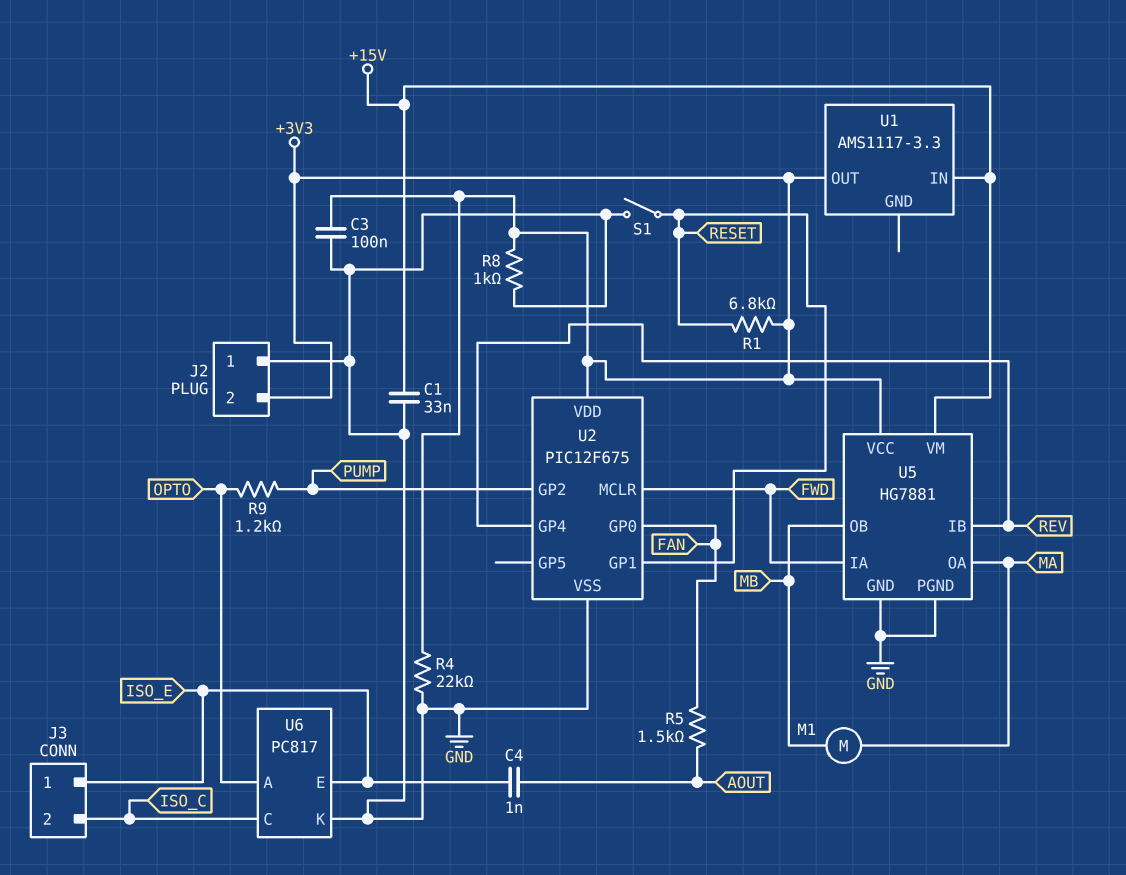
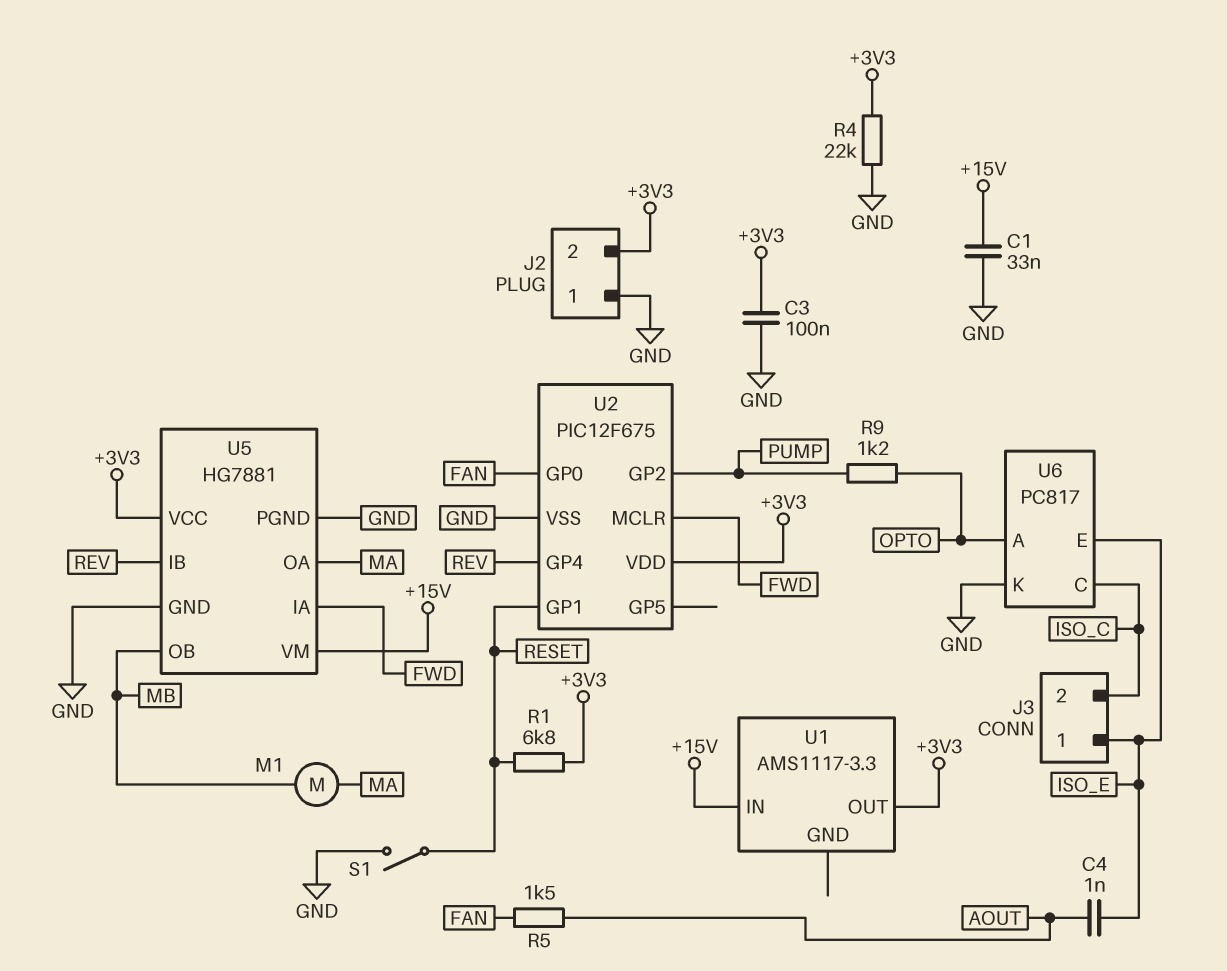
R8: 1k (+3V3, GND) -> none

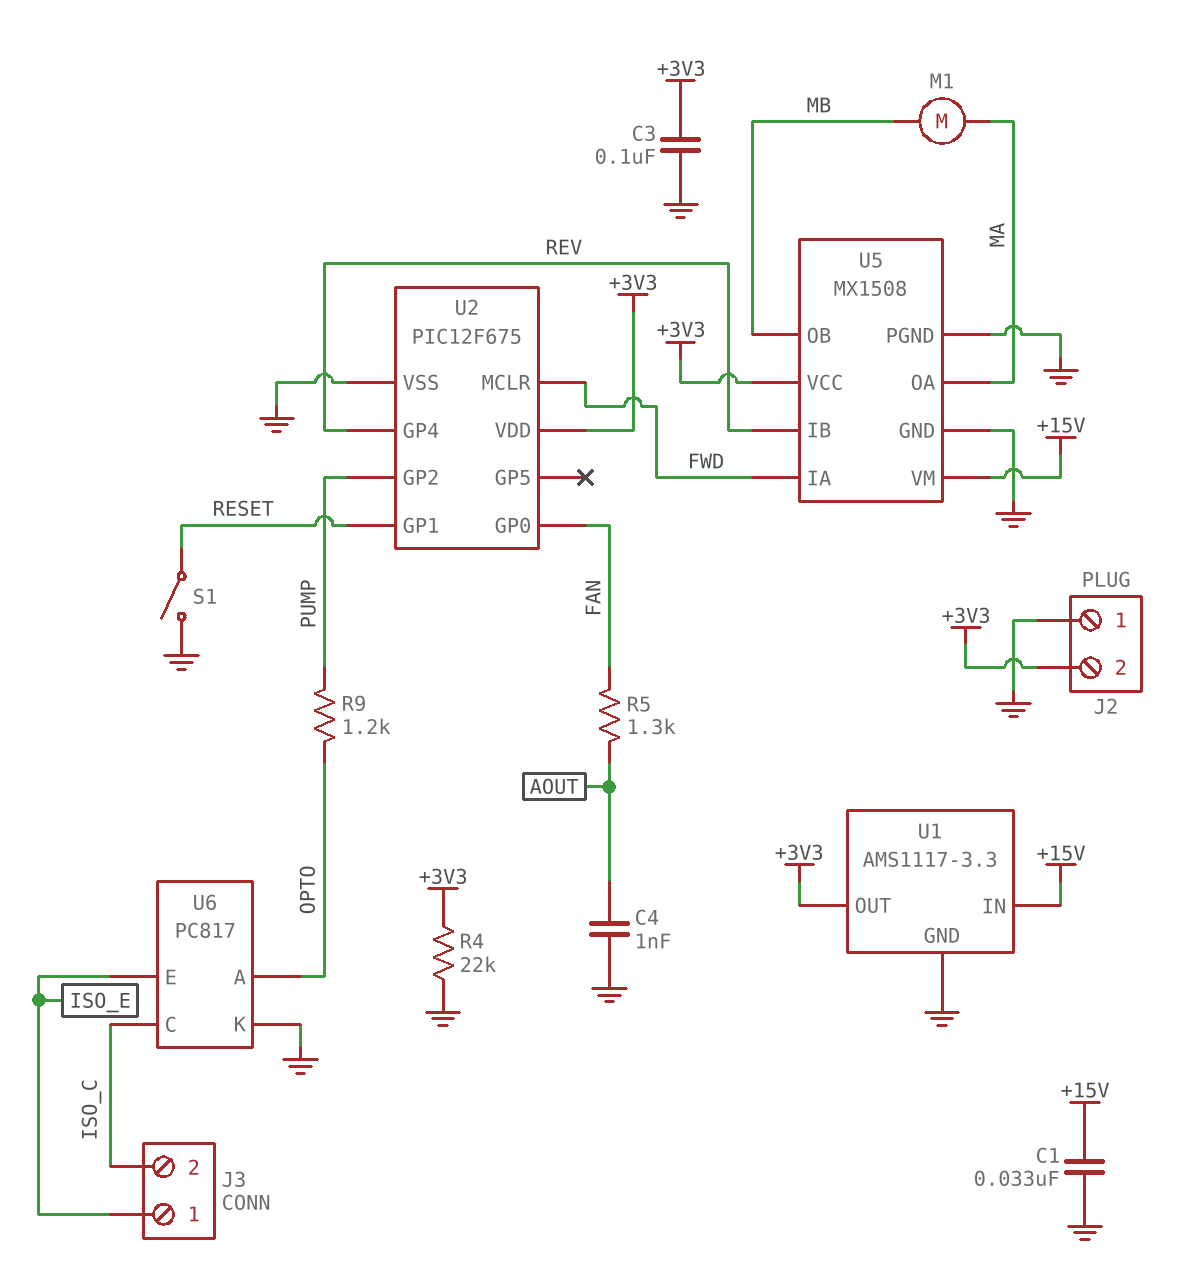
C4: 1nF (AOUT, ISO_E) -> 1nF (AOUT, GND)
R1: 6.8k (+3V3, RESET) -> none
R5: 1.5k (AOUT, FAN) -> 1.3k (AOUT, FAN)
U1 pin GND: none -> GND
U5: HG7881 -> MX1508

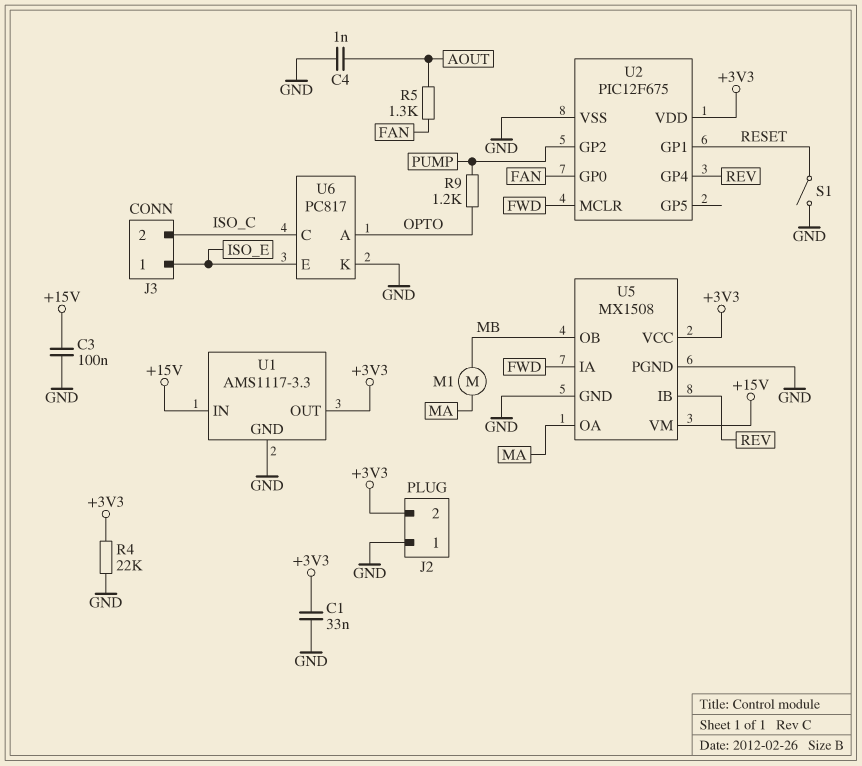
C1: 33nF (+15V, GND) -> 33nF (+3V3, GND)
C3: 100nF (+3V3, GND) -> 100nF (+15V, GND)

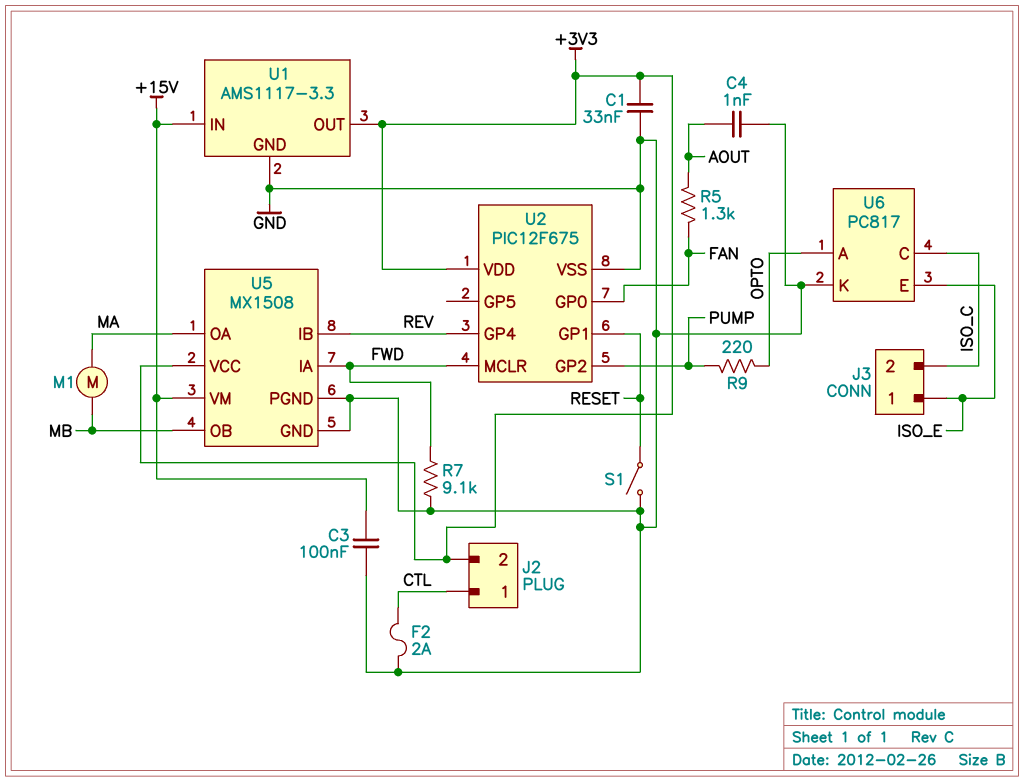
F2: none -> 2A (CTL, GND)
J2 pin 1: GND -> CTL
R4: 22k (+3V3, GND) -> none
R7: none -> 9.1k (FWD, GND)
R9: 1.2k (OPTO, PUMP) -> 220 (OPTO, PUMP)

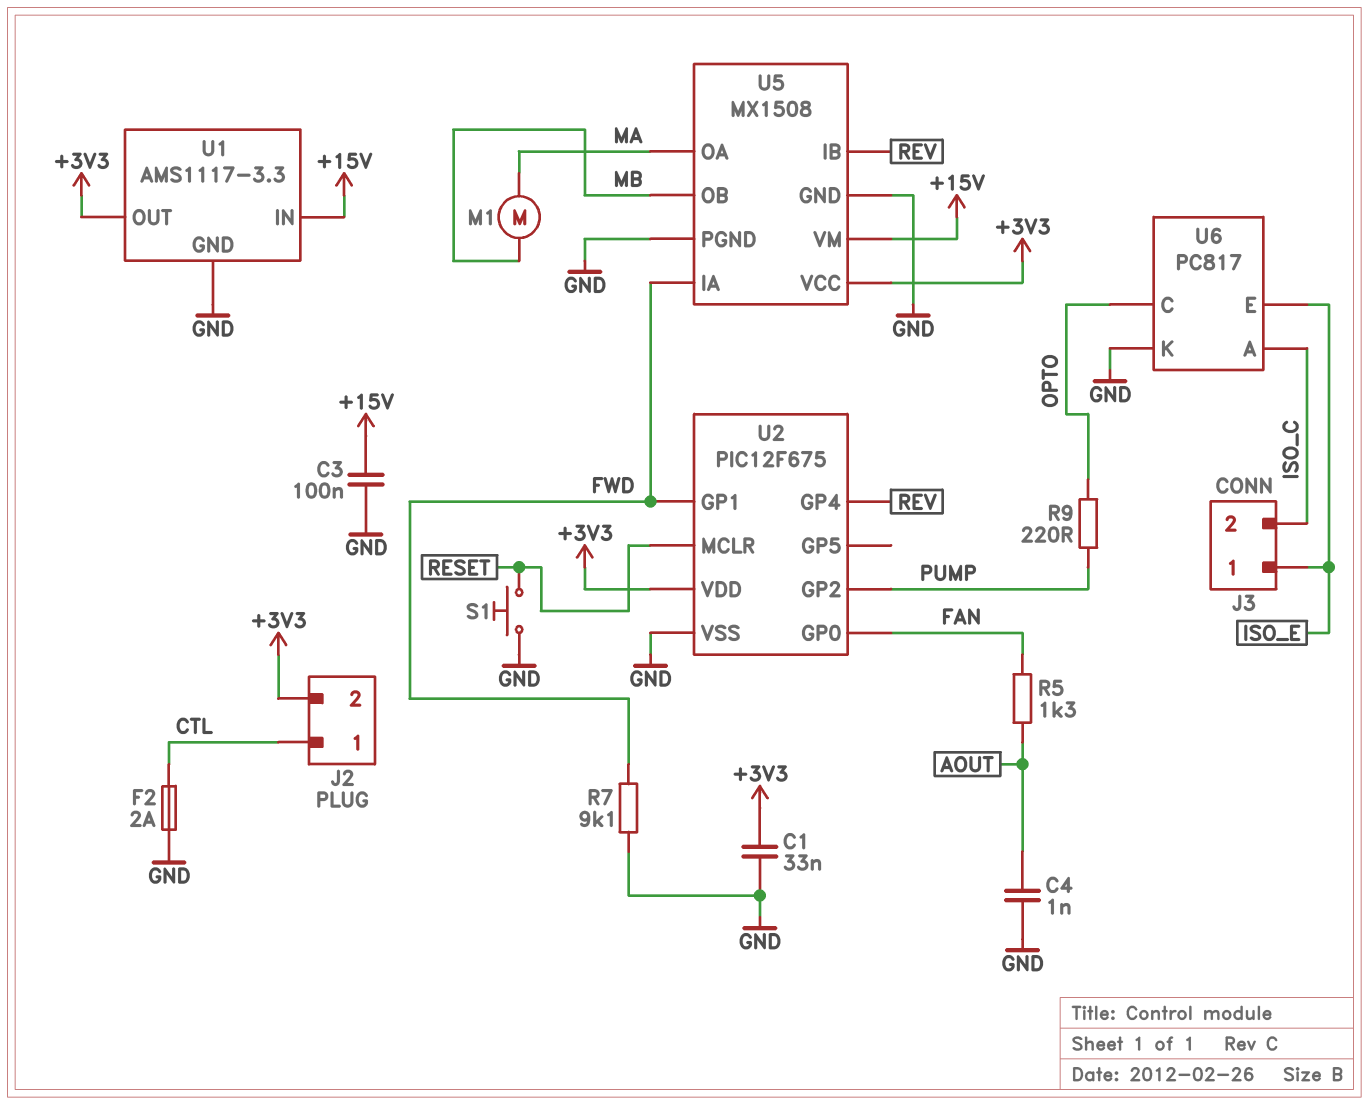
S1: switch (GND, RESET) -> button (GND, RESET)
U2 pin GP1: RESET -> FWD
U2 pin MCLR: FWD -> RESET
U6 pin A: OPTO -> ISO_C
U6 pin C: ISO_C -> OPTO

